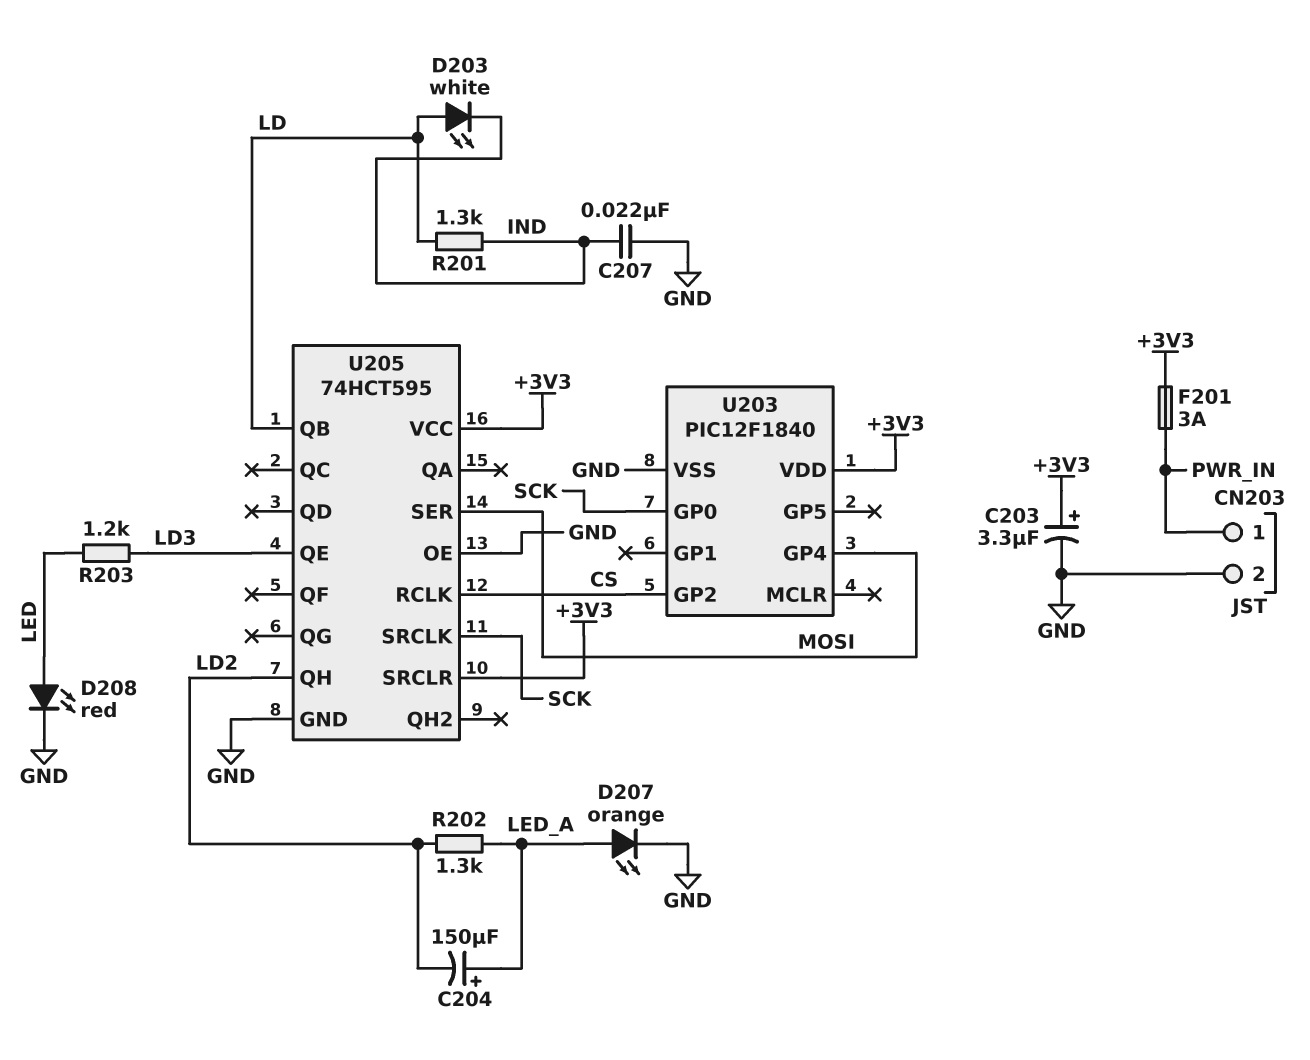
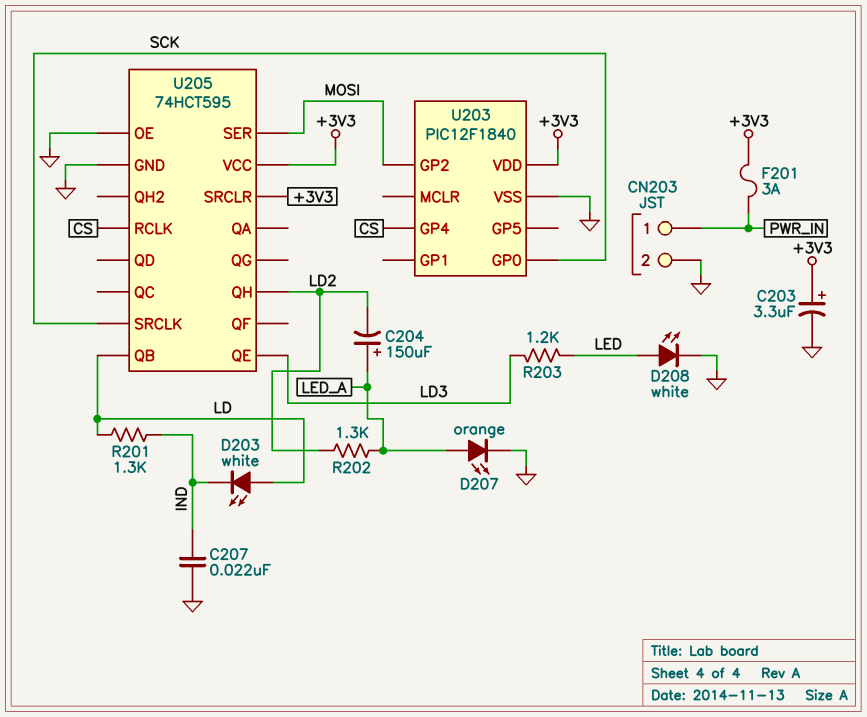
D208: LED red (A LED, K GND) -> LED white (A LED, K GND)
U203 pin GP2: CS -> MOSI
U203 pin GP4: MOSI -> CS

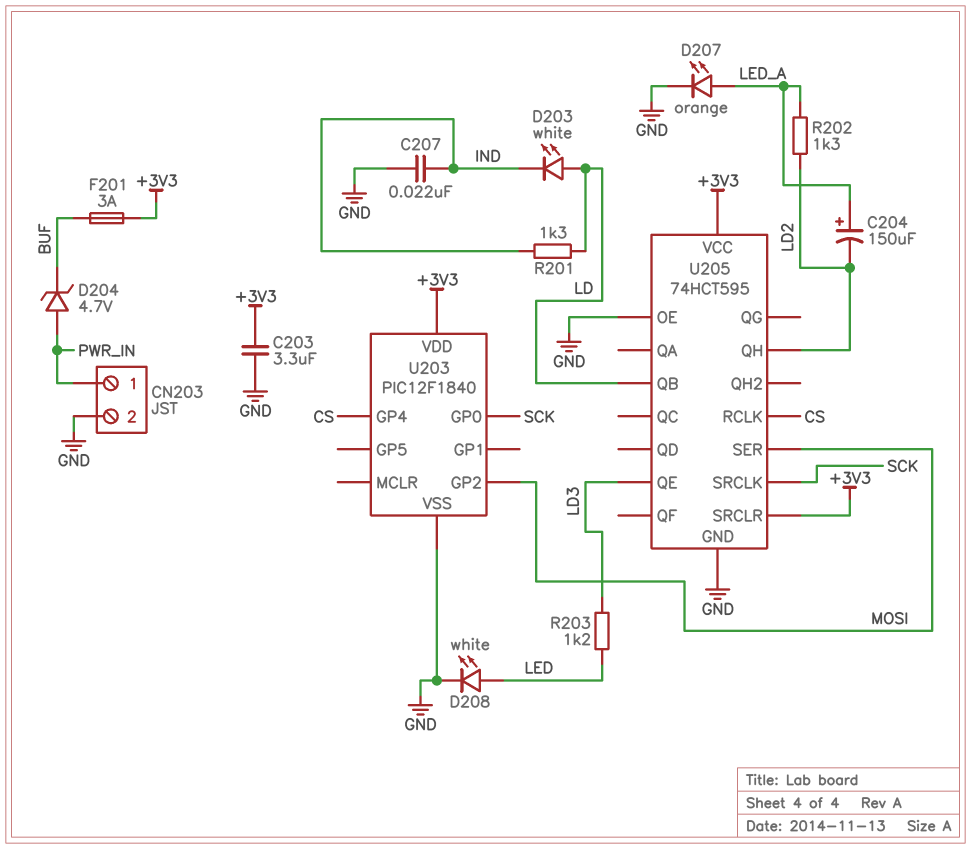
C203: 3.3uF (plus +3V3, minus GND) -> 3.3uF (+3V3, GND)
D204: none -> zener 4.7V (A PWR_IN, K BUF)
F201: 3A (+3V3, PWR_IN) -> 3A (+3V3, BUF)

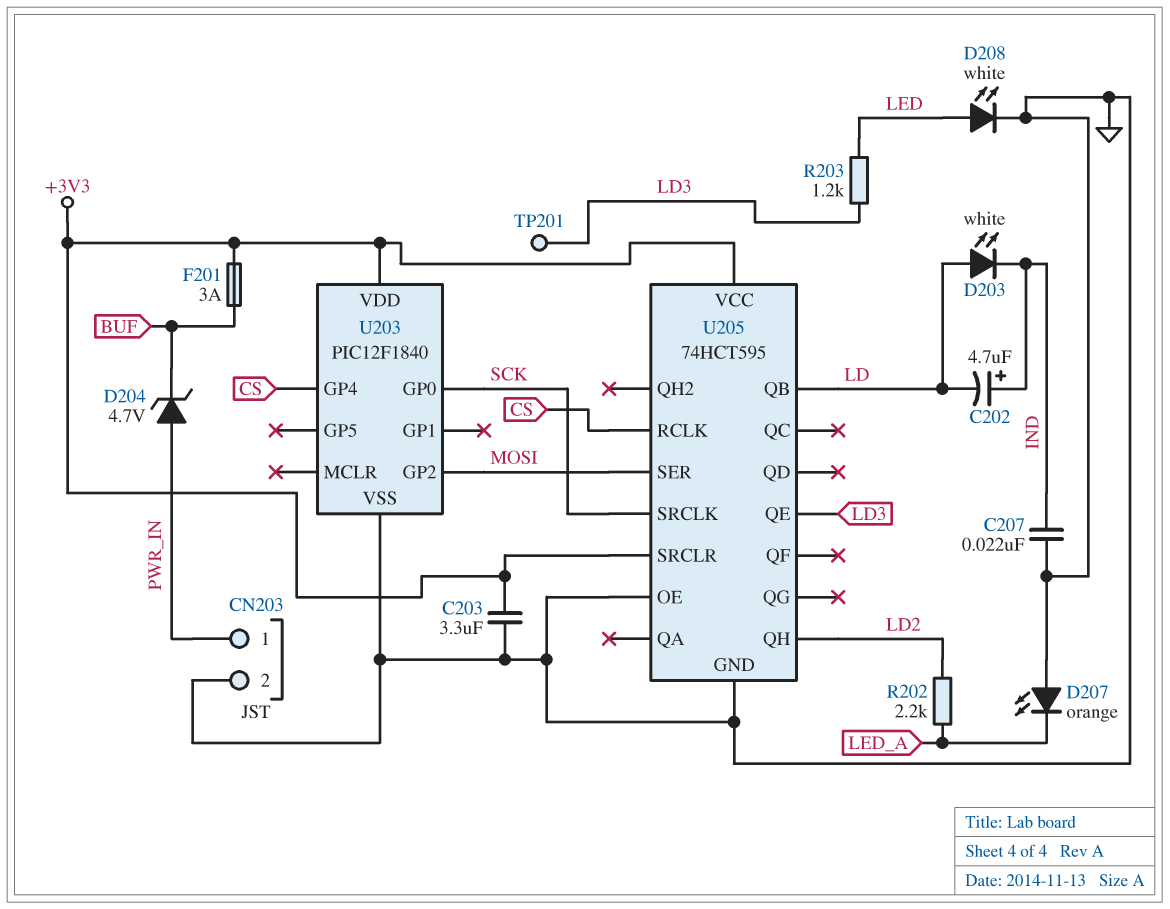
C202: none -> 4.7uF (plus IND, minus LD)
C204: 150uF (plus LED_A, minus LD2) -> none
D207: LED orange (A LED_A, K GND) -> LED orange (A GND, K LED_A)
R201: 1.3k (IND, LD) -> none
R202: 1.3k (LD2, LED_A) -> 2.2k (LD2, LED_A)
TP201: none -> test point (LD3)

